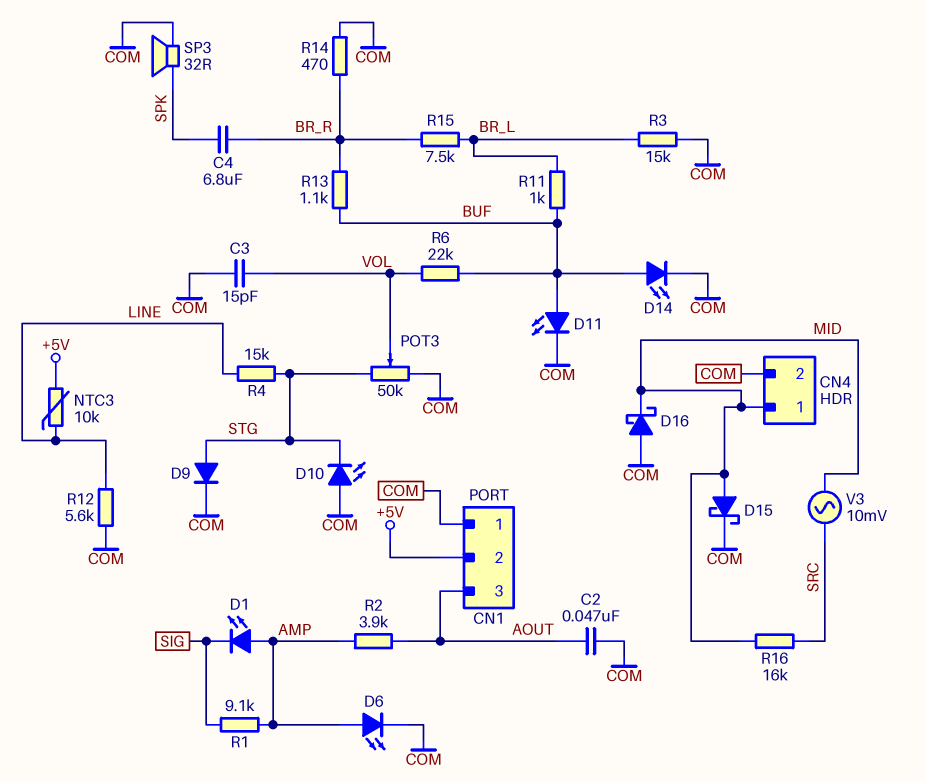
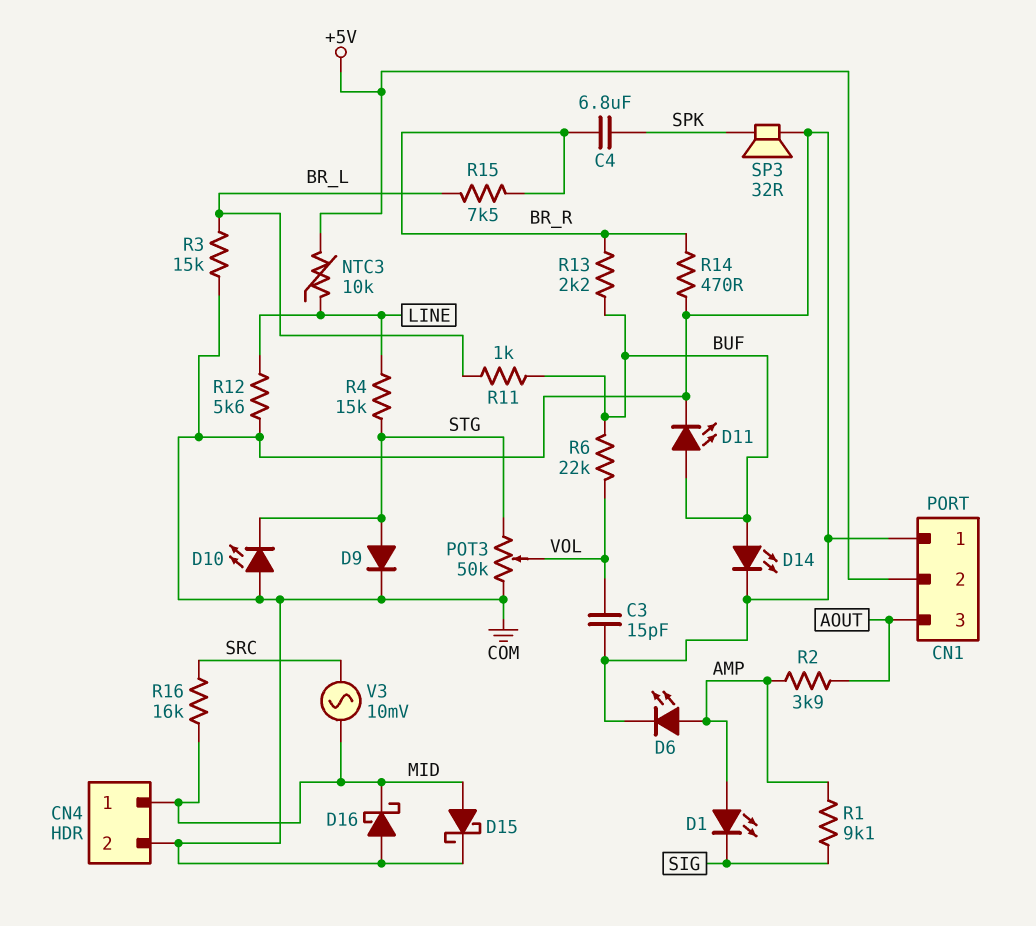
C2: 47nF (AOUT, COM) -> none
R13: 1.1k (BR_R, BUF) -> 2.2k (BR_R, BUF)

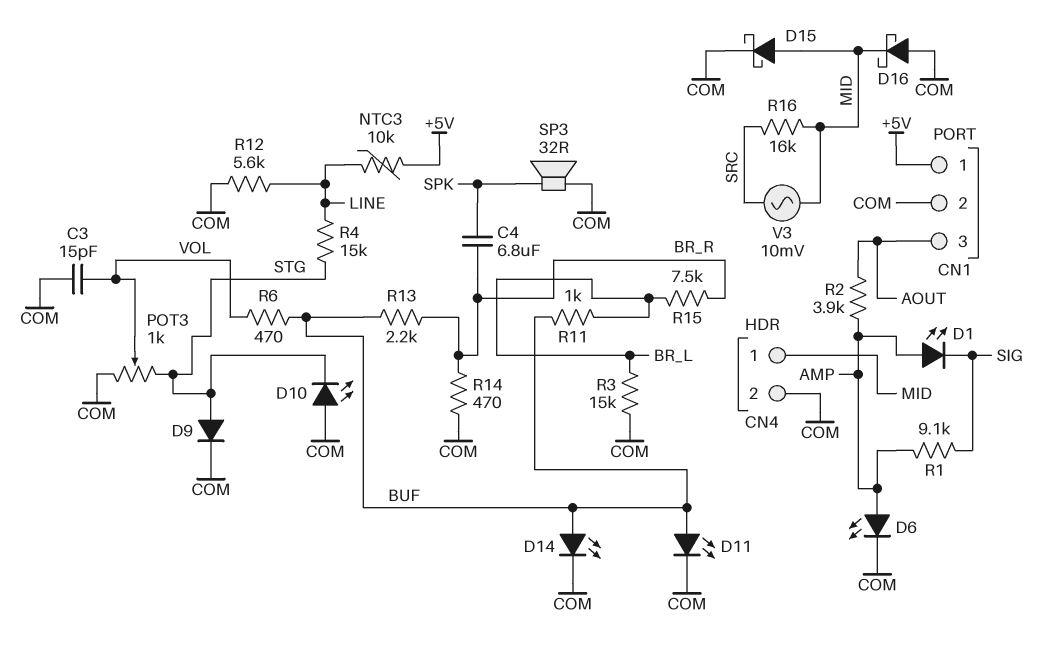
CN1 pin 1: COM -> +5V
CN1 pin 2: +5V -> COM
POT3: 50k (COM, STG, wiper VOL) -> 1k (COM, STG, wiper VOL)
R6: 22k (BUF, VOL) -> 470 (BUF, VOL)

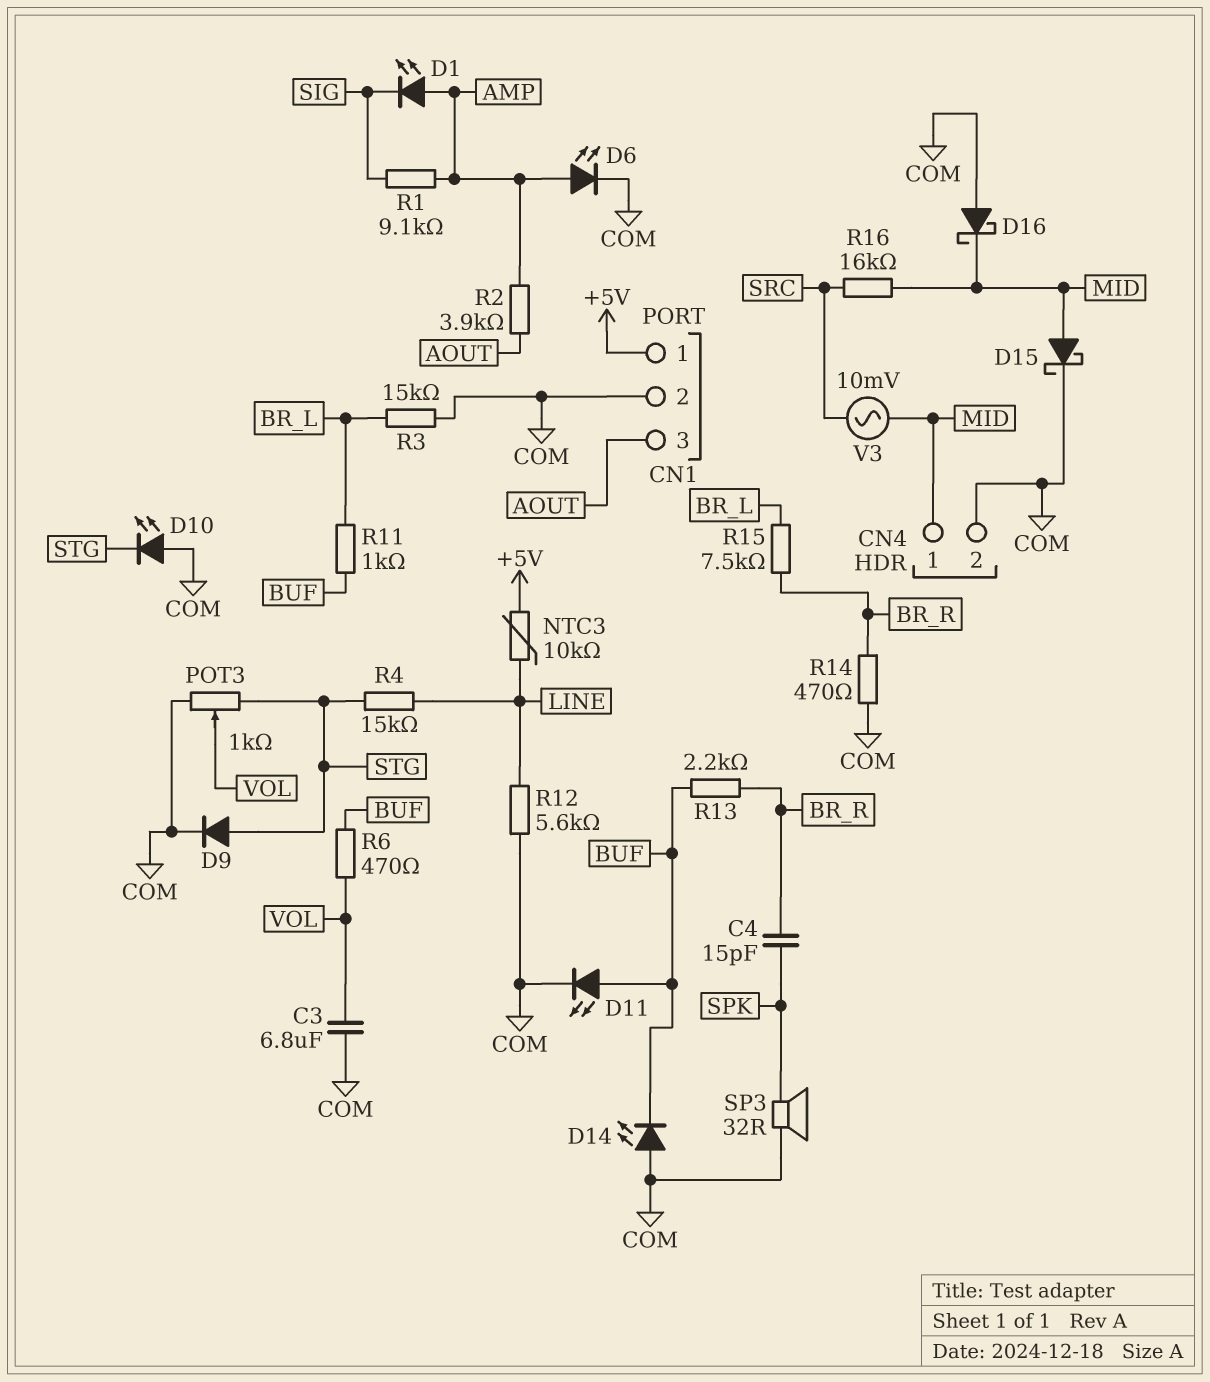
C3: 15pF (COM, VOL) -> 6.8uF (COM, VOL)
C4: 6.8uF (BR_R, SPK) -> 15pF (BR_R, SPK)
D14: LED (A BUF, K COM) -> LED (A COM, K BUF)

